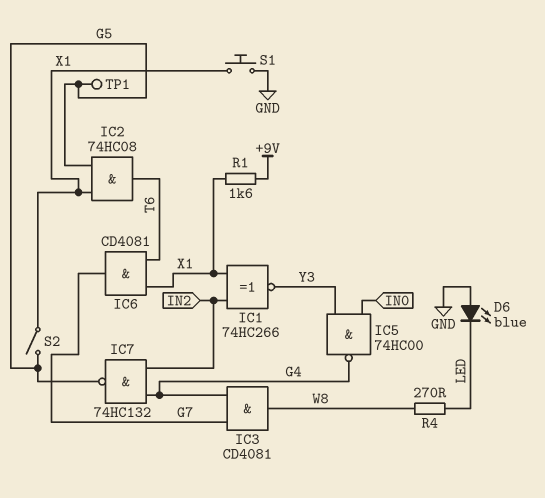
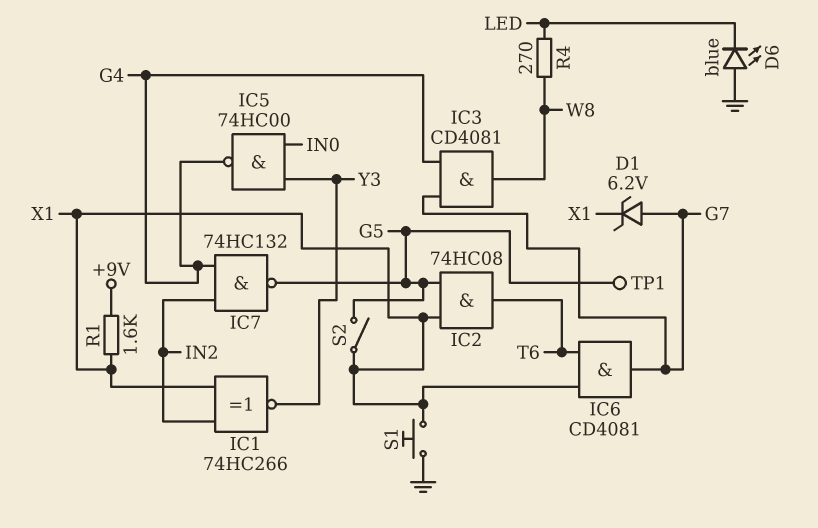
D1: none -> zener 6.2V (A G7, K X1)

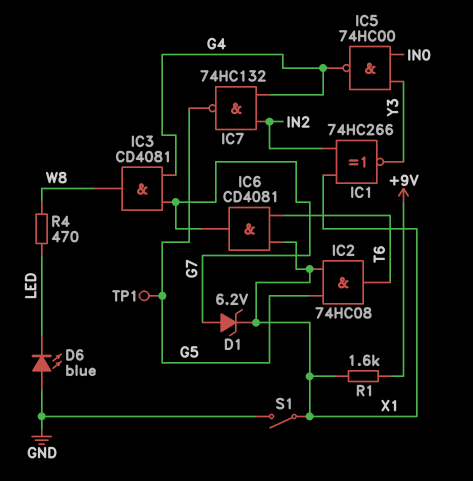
R4: 270 (LED, W8) -> 470 (LED, W8)
S1: button (GND, X1) -> switch (GND, X1)
S2: switch (G5, X1) -> none

